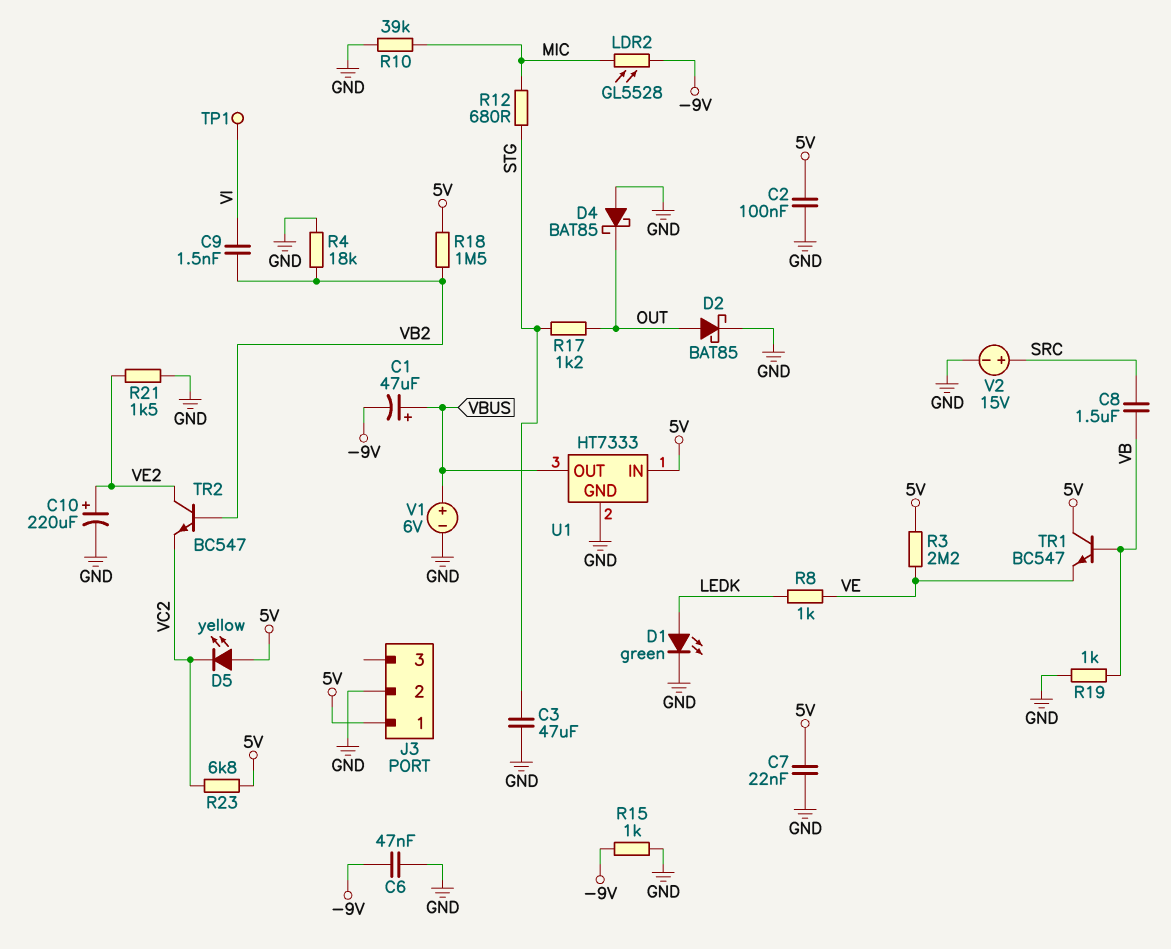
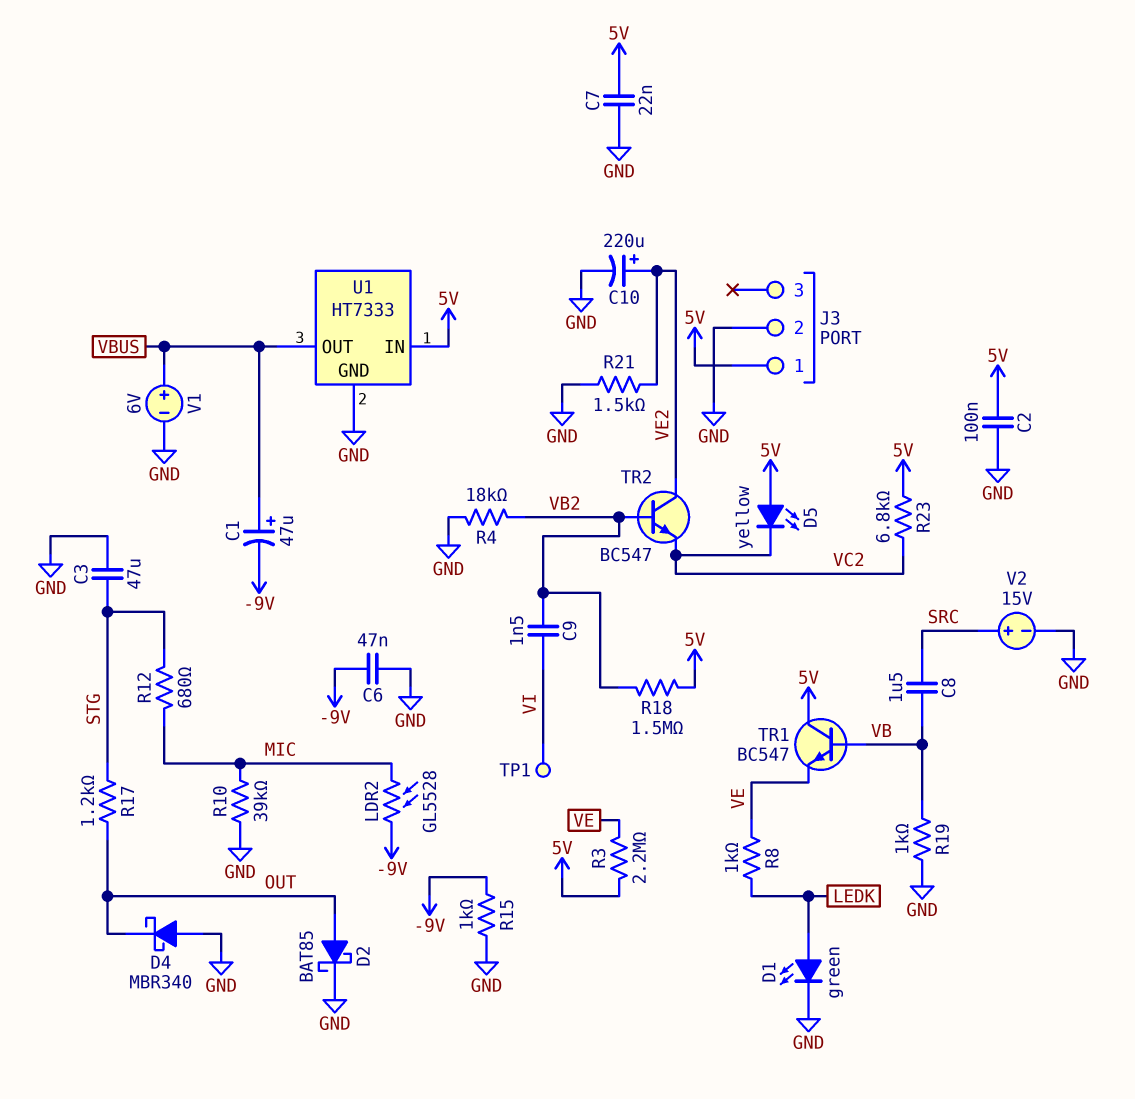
D4: schottky BAT85 (A GND, K OUT) -> schottky MBR340 (A GND, K OUT)

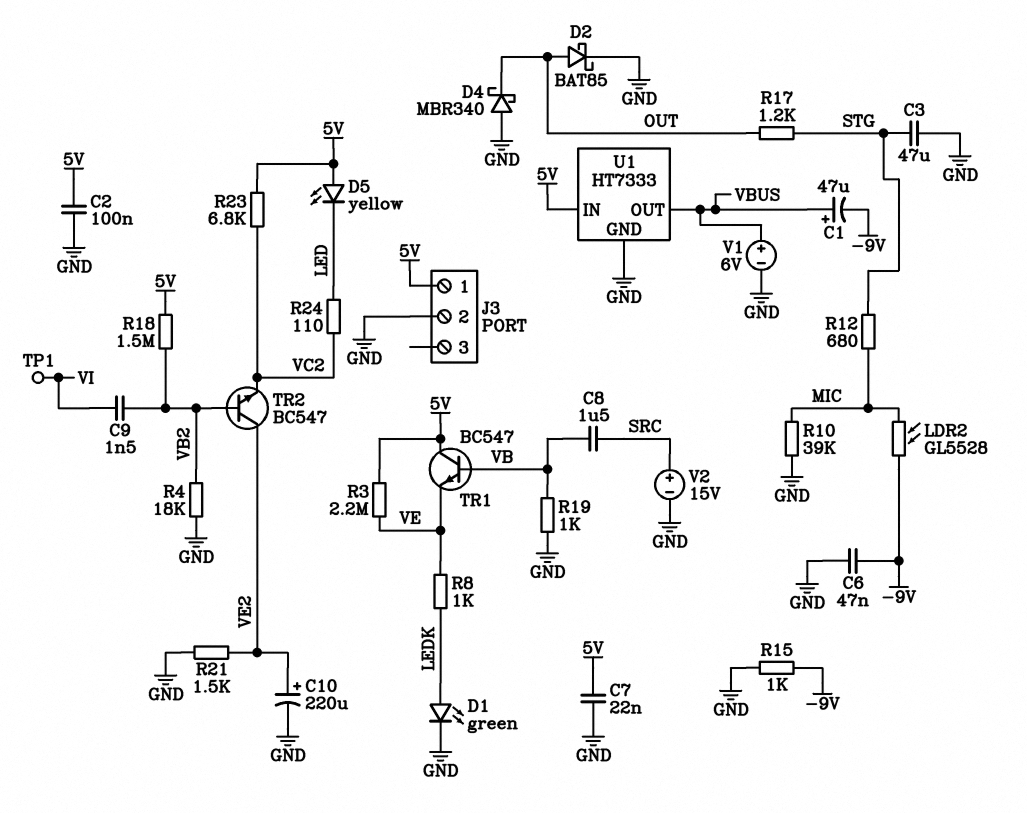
D5: LED yellow (A 5V, K VC2) -> LED yellow (A 5V, K LED)
R24: none -> 110 (LED, VC2)

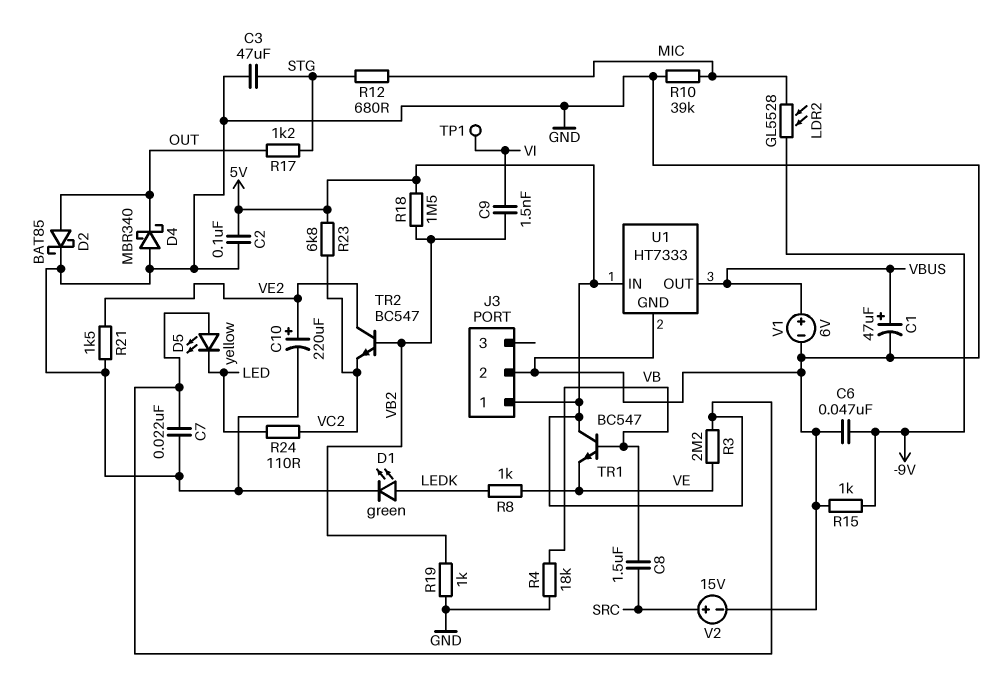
C1: 47uF (plus VBUS, minus -9V) -> 47uF (plus VBUS, minus GND)
R4: 18k (GND, VB2) -> 18k (GND, VB)
R19: 1k (GND, VB) -> 1k (GND, VB2)

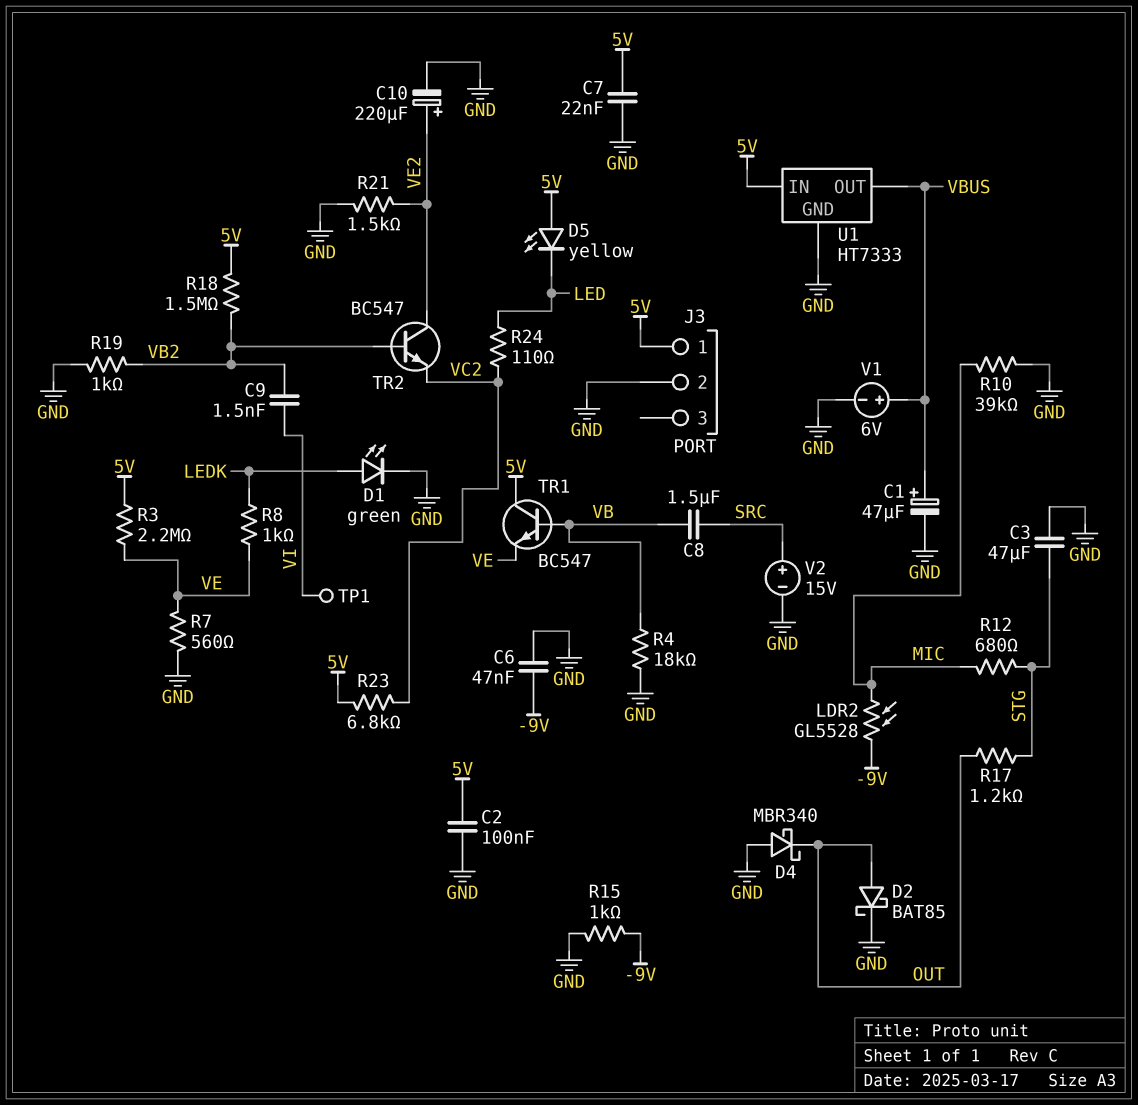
R7: none -> 560 (GND, VE)

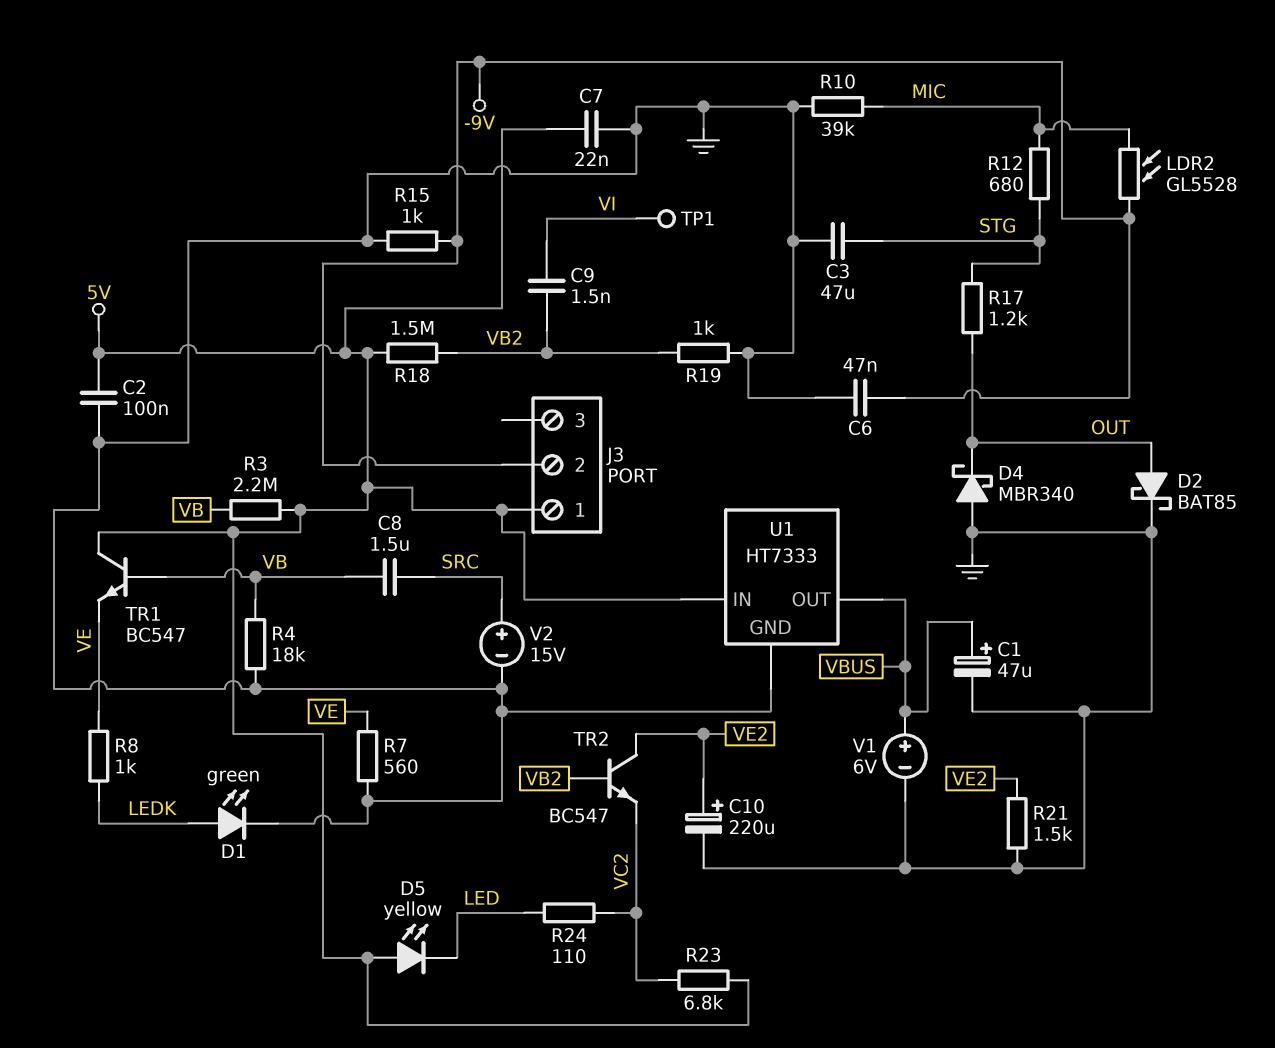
J3 pin 2: GND -> -9V
R3: 2.2M (5V, VE) -> 2.2M (5V, VB)

